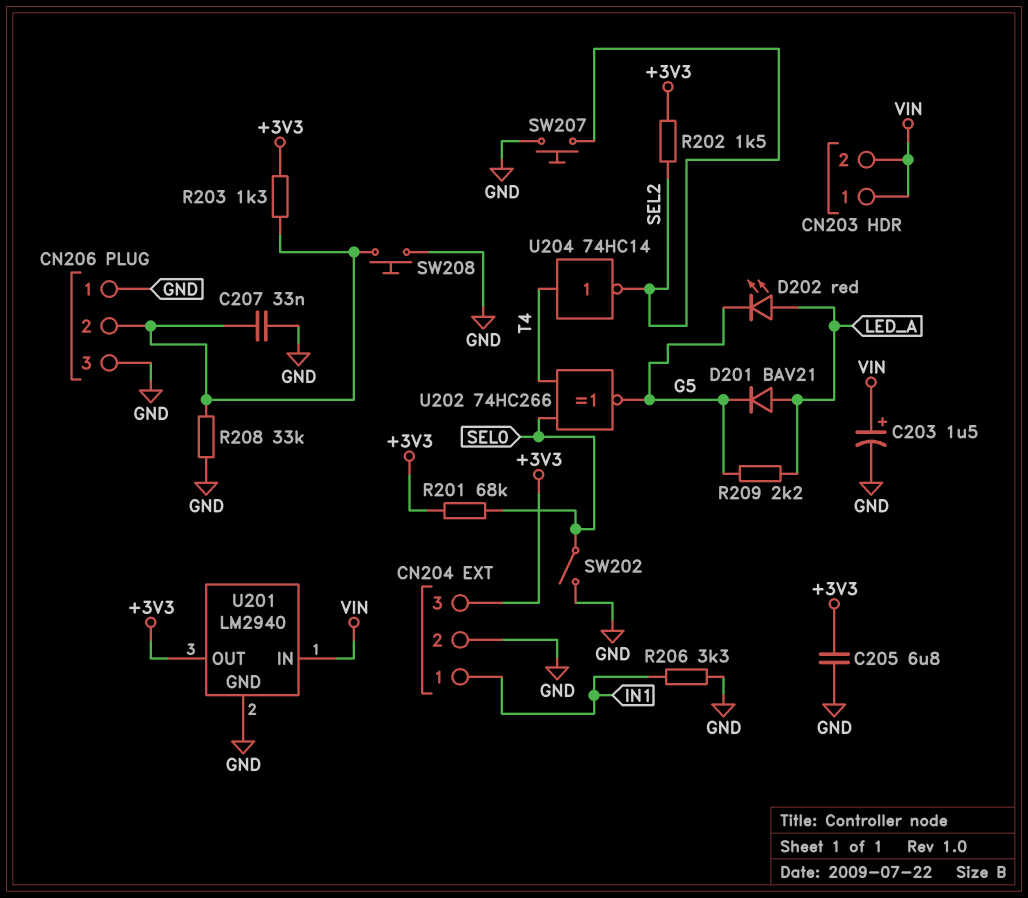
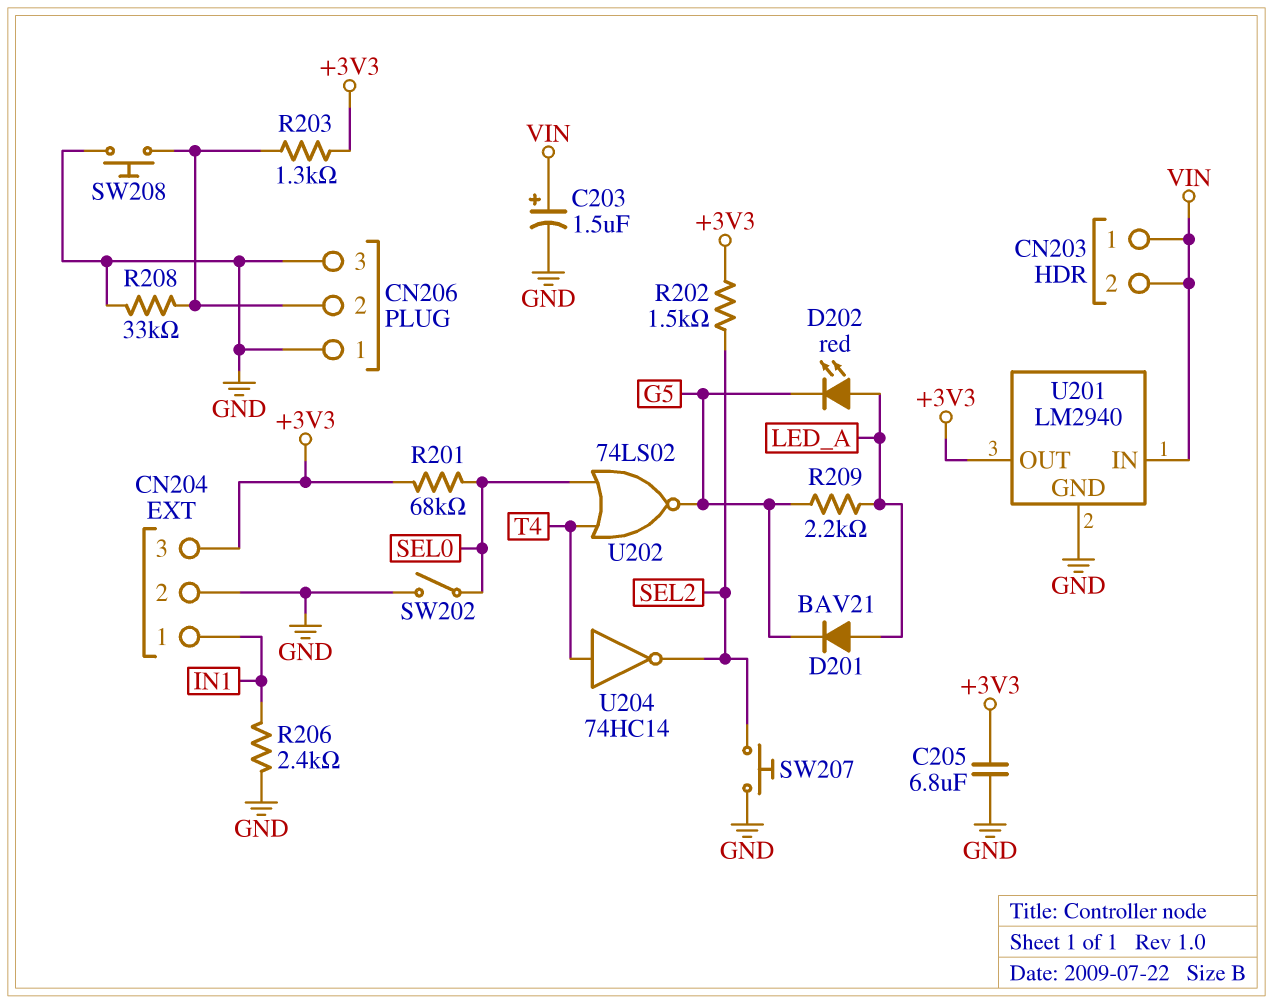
C207: 33nF (CN206/2, GND) -> none
R206: 3.3k (GND, IN1) -> 2.4k (GND, IN1)
U202: XNOR 74HC266 (in SEL0, in T4, out G5) -> NOR 74LS02 (in SEL0, in T4, out G5)

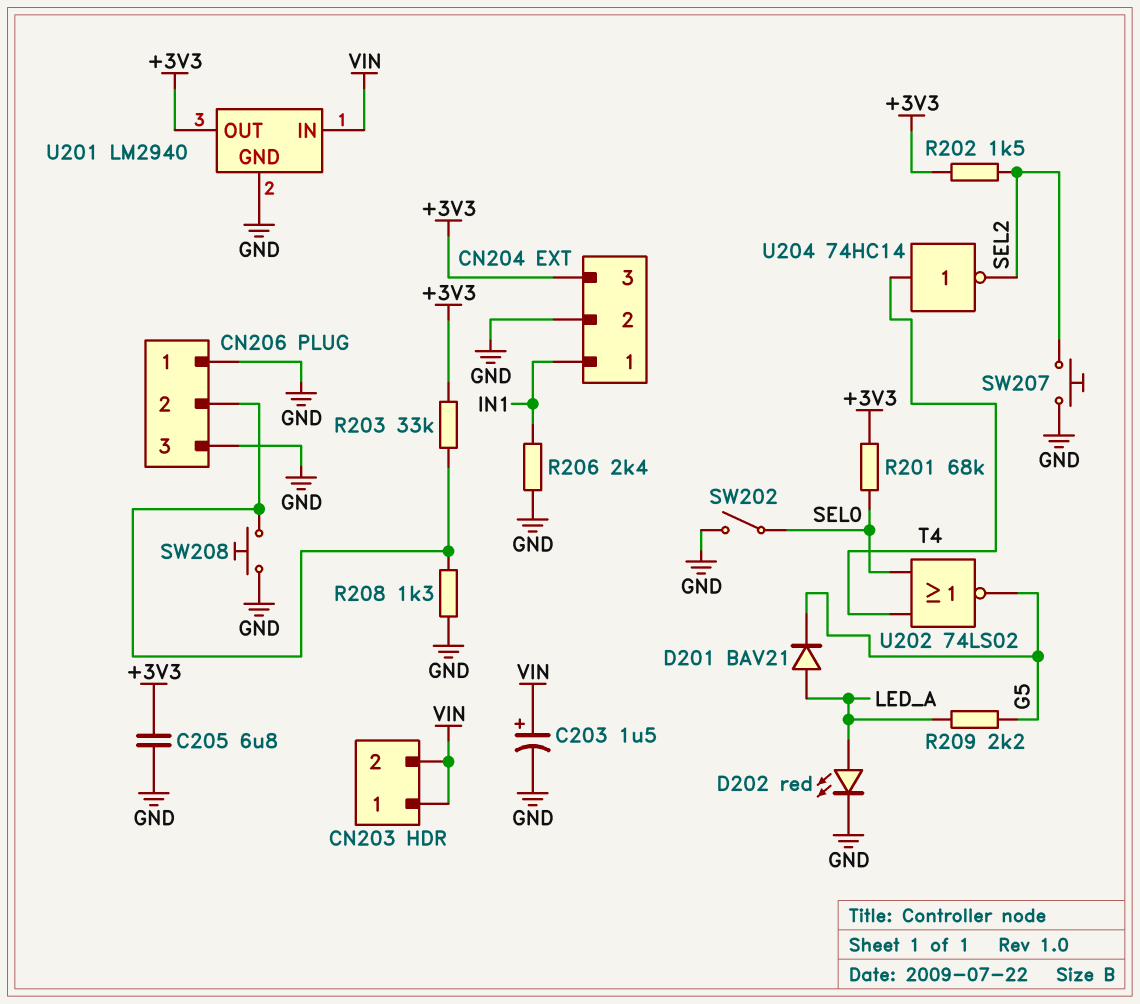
D202: LED red (A LED_A, K G5) -> LED red (A LED_A, K GND)
R203: 1.3k (+3V3, CN206/2) -> 33k (+3V3, CN206/2)
R208: 33k (CN206/2, GND) -> 1.3k (CN206/2, GND)

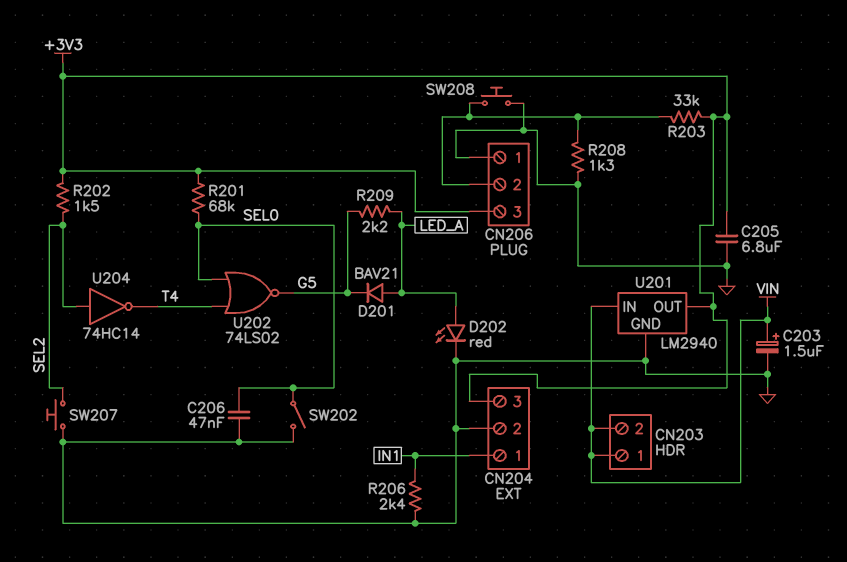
C206: none -> 47nF (GND, SEL0)
CN206 pin 3: GND -> +3V3
U204: NOT 74HC14 (in T4, out SEL2) -> NOT 74HC14 (in SEL2, out T4)

